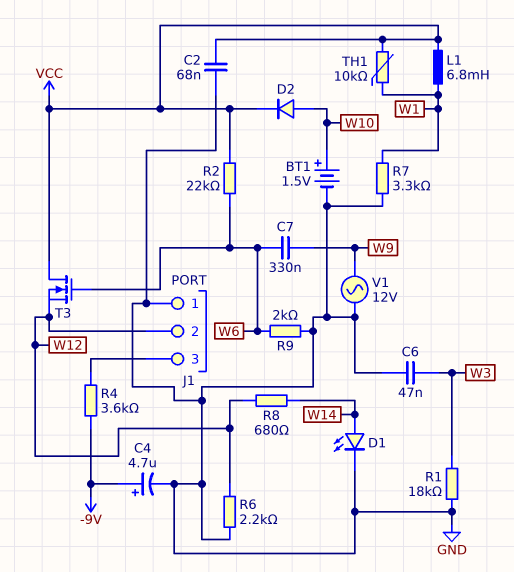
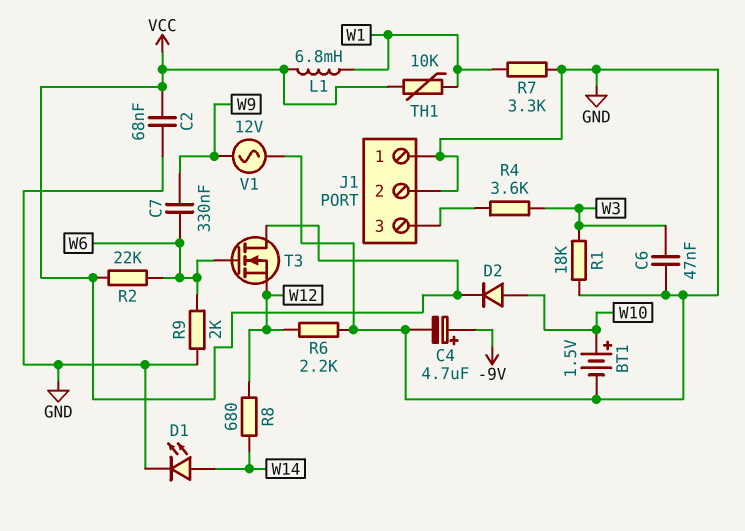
J1 pin 2: W12 -> GND
R4: 3.6k (-9V, J1/3) -> 3.6k (J1/3, W3)

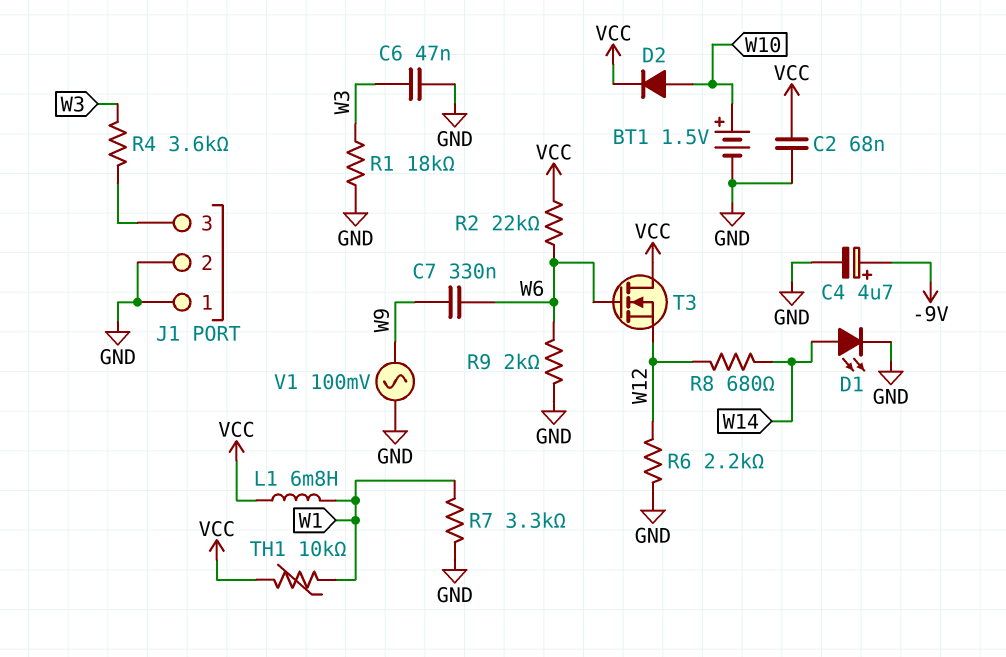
V1: AC 12V (GND, W9) -> AC 100mV (GND, W9)

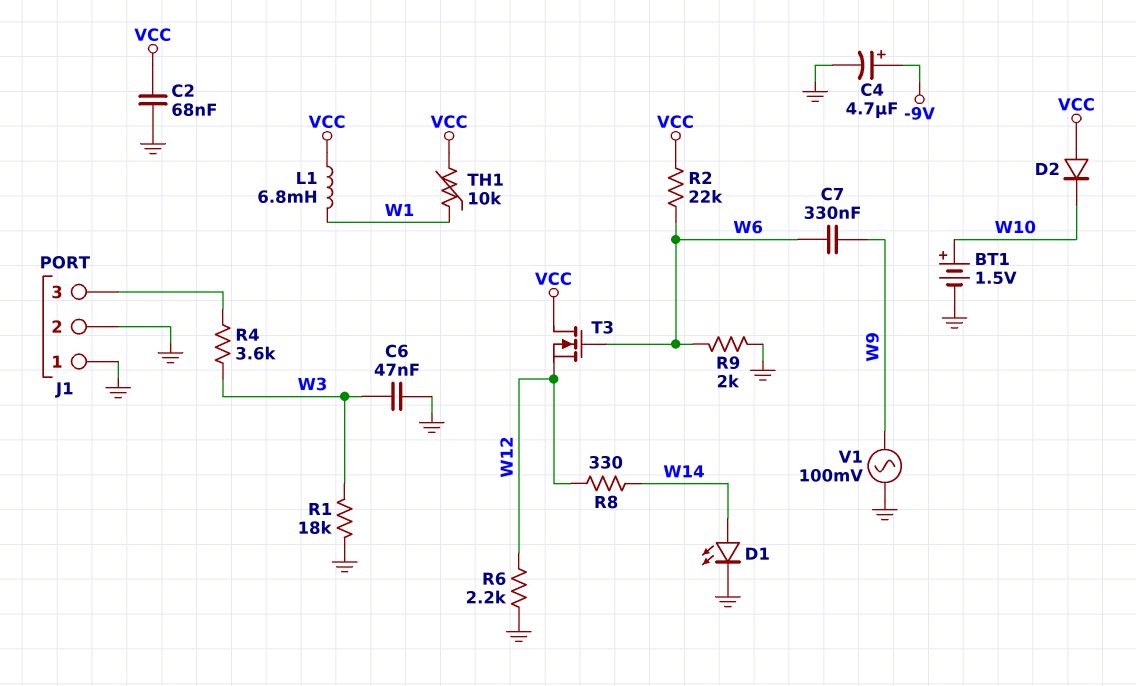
D2: diode (A W10, K VCC) -> diode (A VCC, K W10)
R7: 3.3k (GND, W1) -> none
R8: 680 (W12, W14) -> 330 (W12, W14)

